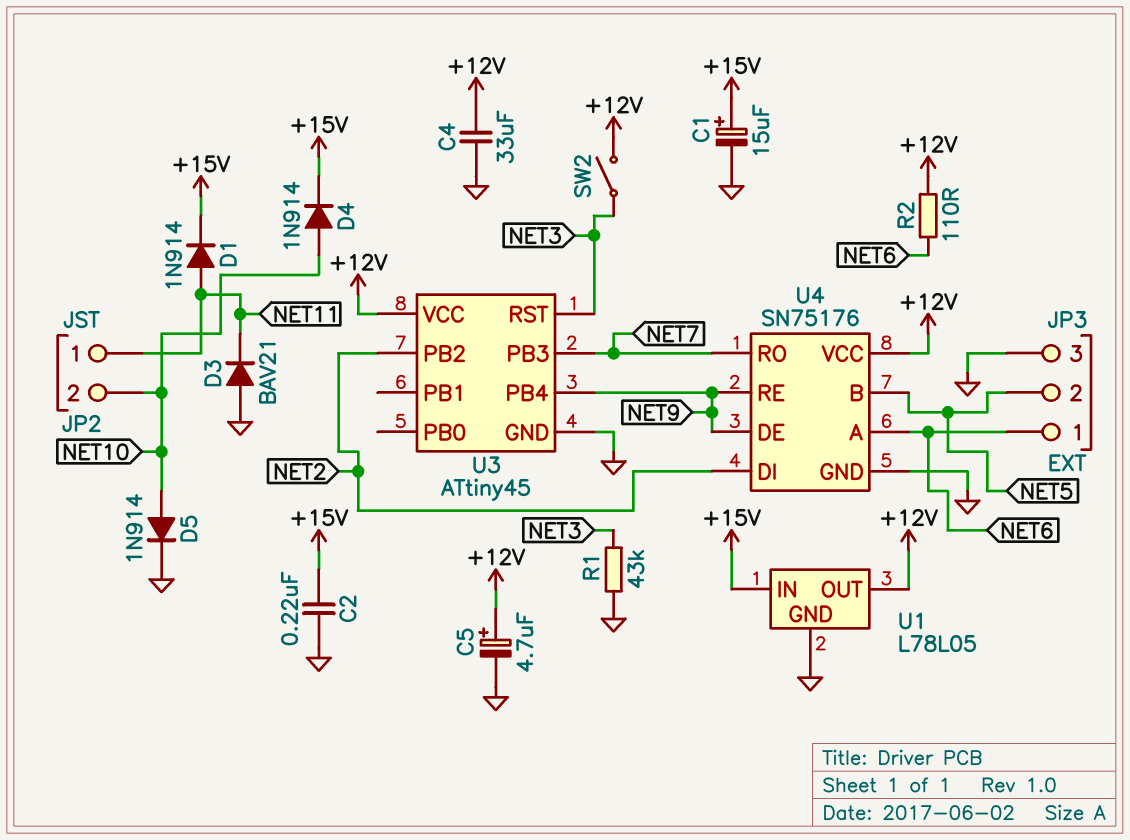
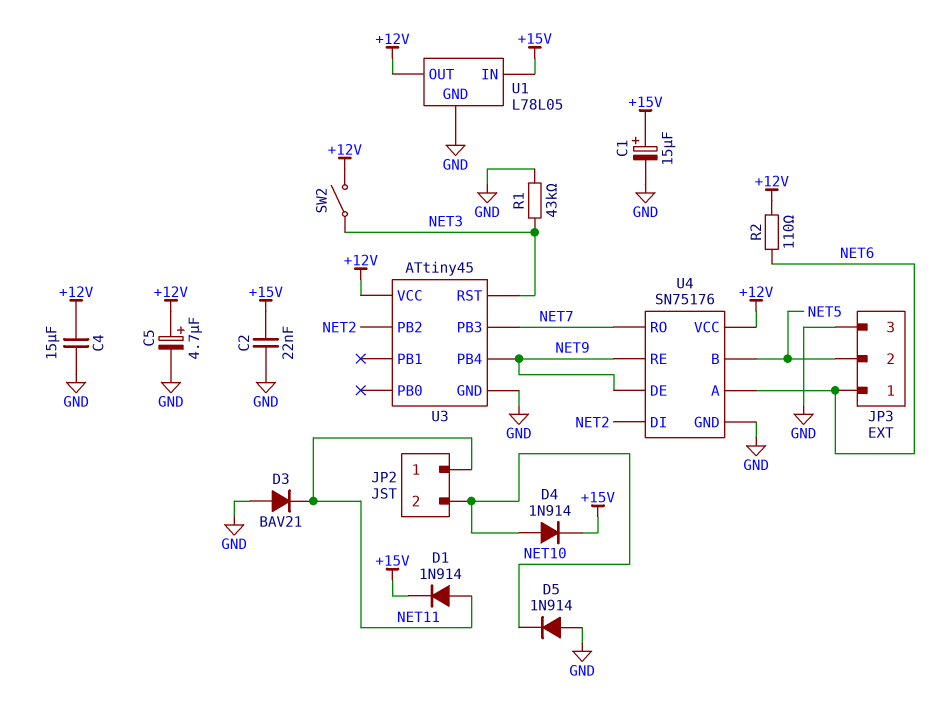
C2: 220nF (+15V, GND) -> 22nF (+15V, GND)
C4: 33uF (+12V, GND) -> 15uF (+12V, GND)
D5: diode 1N914 (A NET10, K GND) -> diode 1N914 (A GND, K NET10)

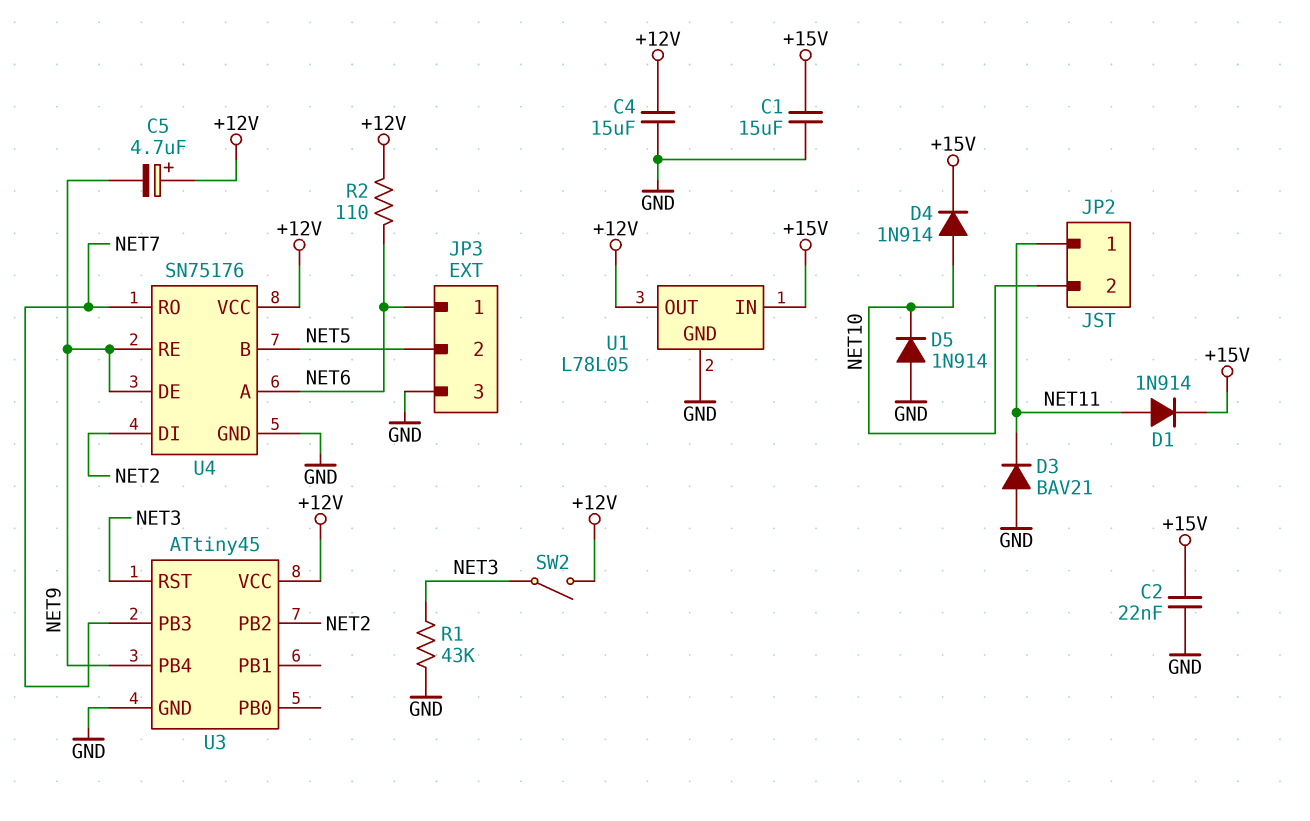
C1: 15uF (plus +15V, minus GND) -> 15uF (+15V, GND)
C5: 4.7uF (plus +12V, minus GND) -> 4.7uF (plus +12V, minus NET9)

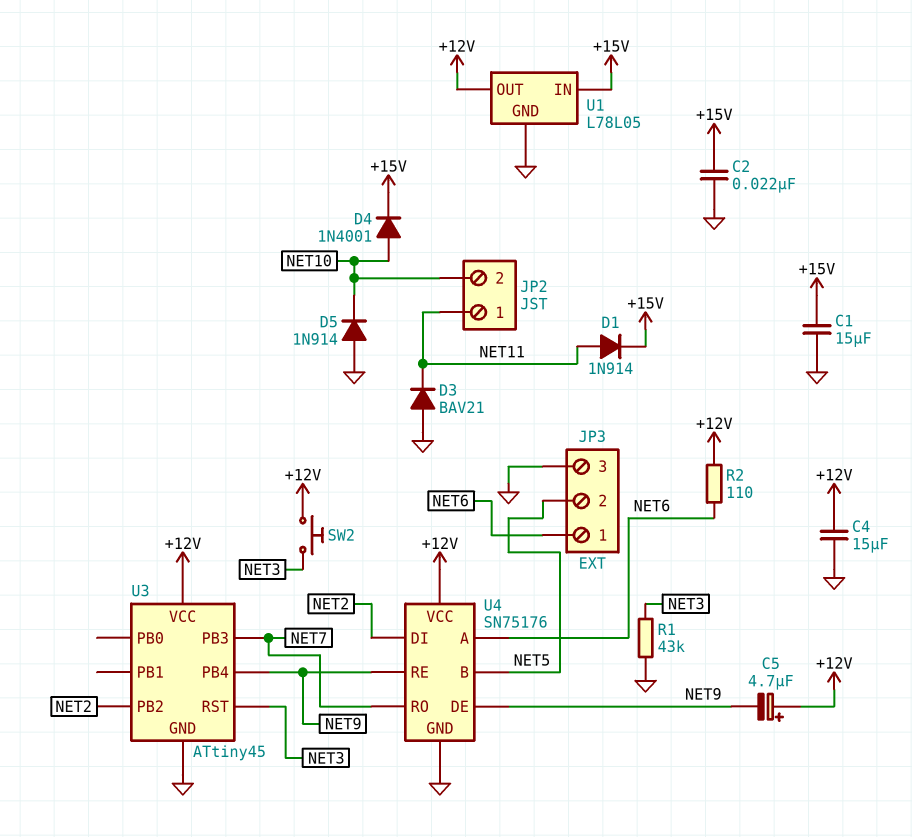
D4: diode 1N914 (A NET10, K +15V) -> diode 1N4001 (A NET10, K +15V)
SW2: switch (+12V, NET3) -> button (+12V, NET3)

